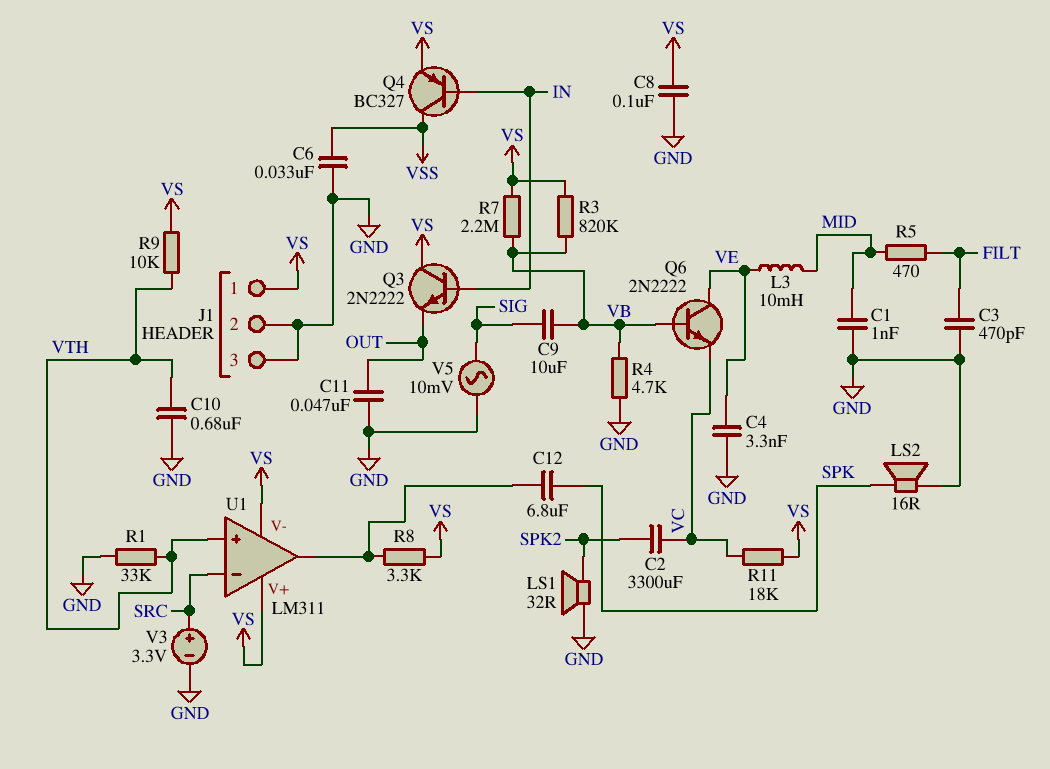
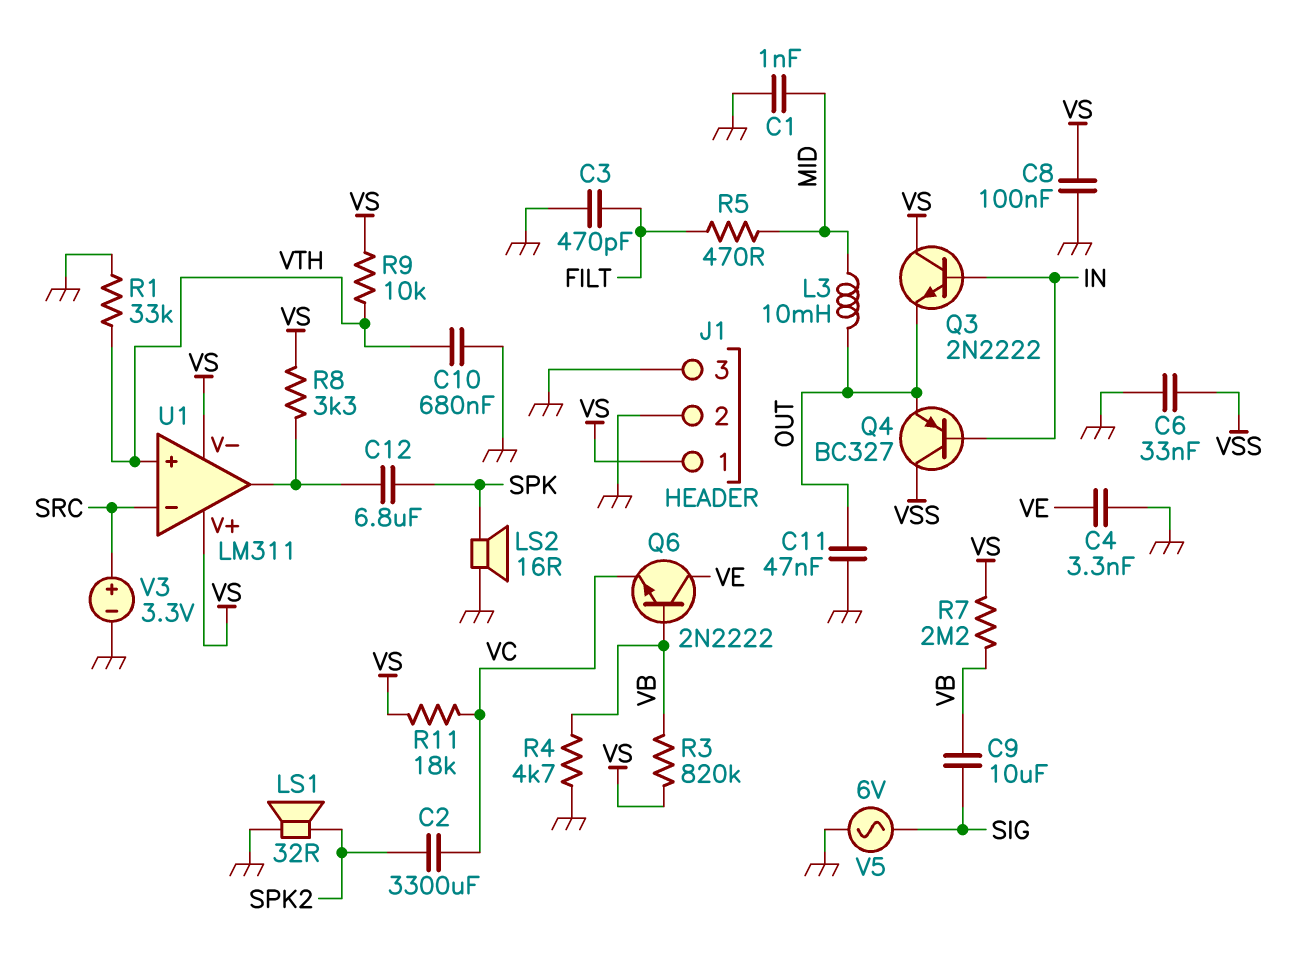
L3: 10mH (MID, VE) -> 10mH (MID, OUT)
Q4: PNP BC327 (B IN, C VSS, E VS) -> PNP BC327 (B IN, C VSS, E OUT)
V5: AC 10mV (GND, SIG) -> AC 6V (GND, SIG)

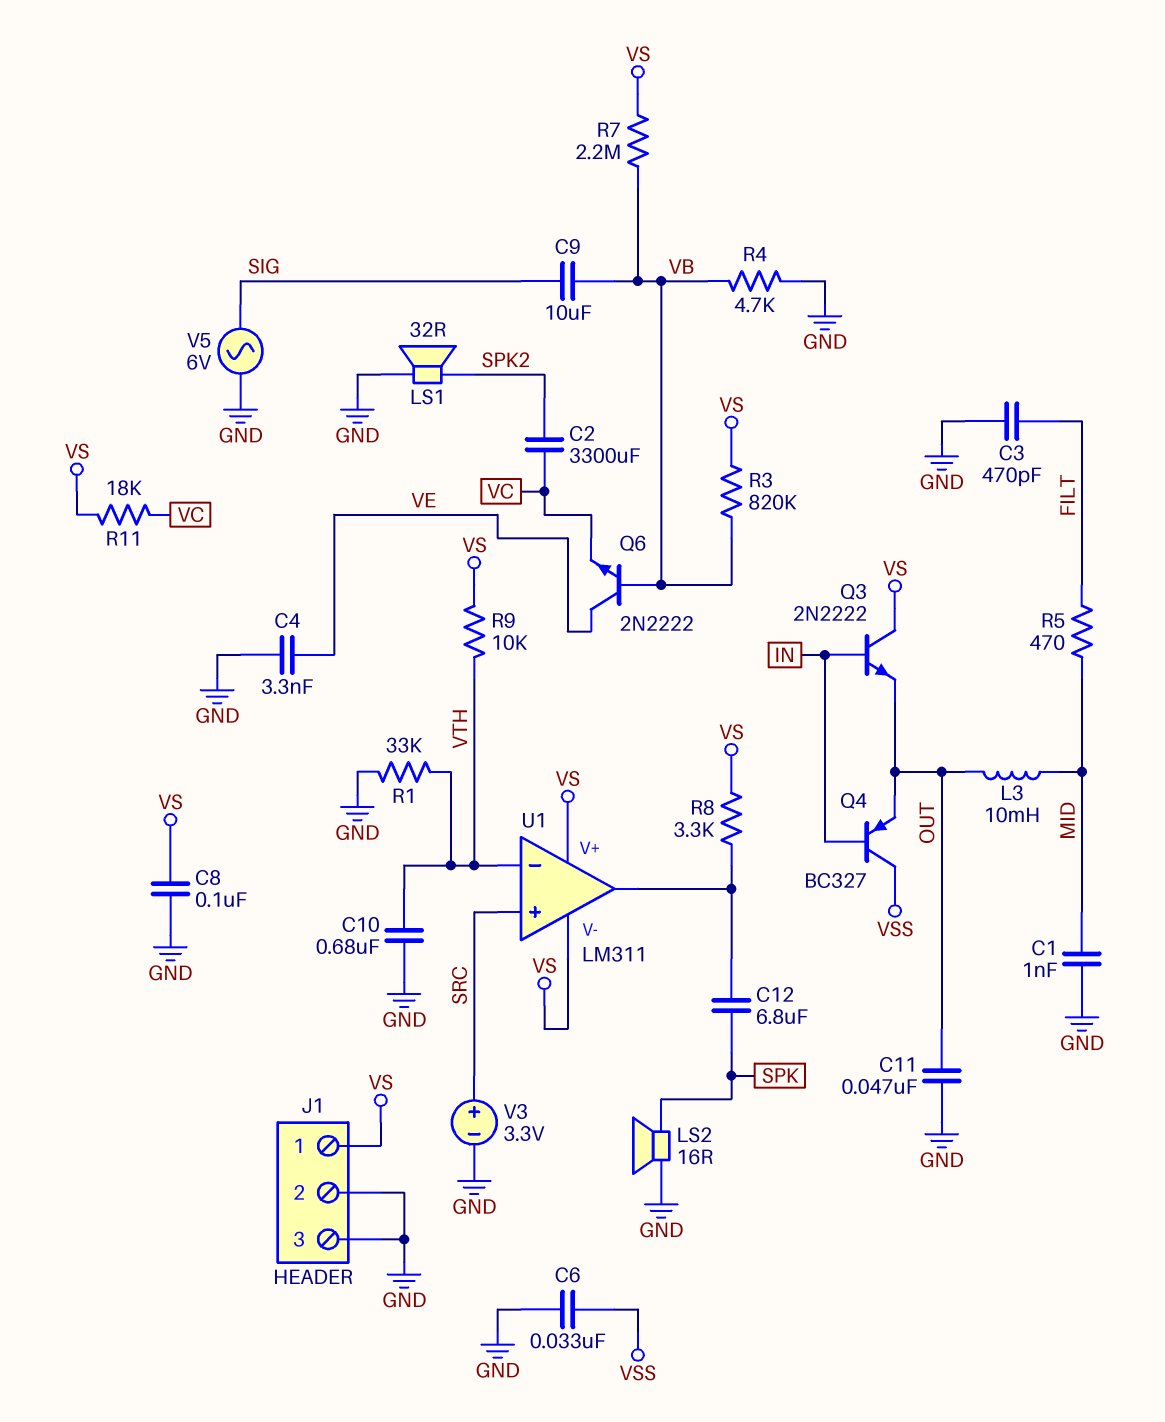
U1 pin in+: VTH -> SRC
U1 pin in-: SRC -> VTH

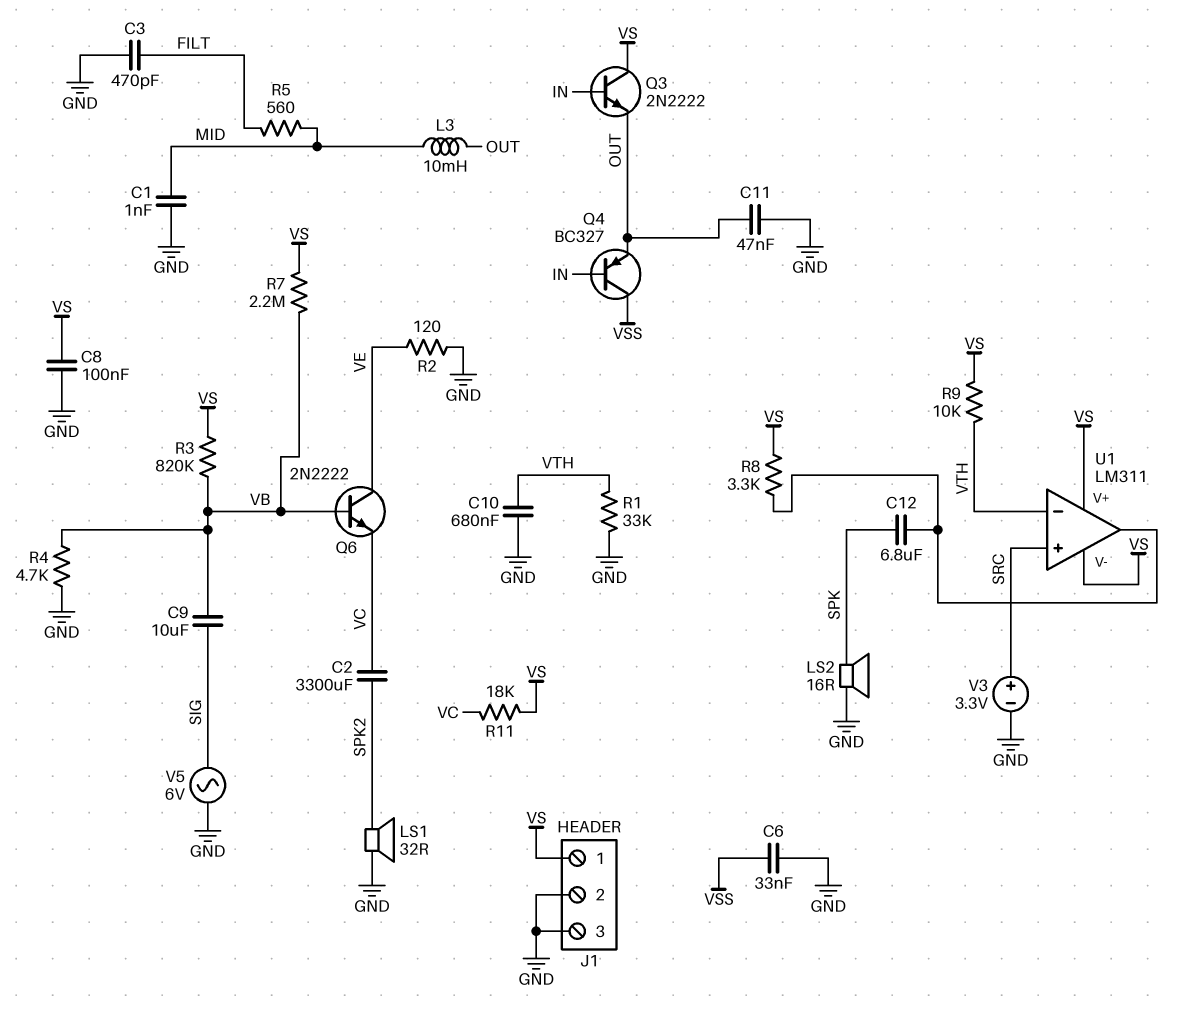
C4: 3.3nF (GND, VE) -> none
R2: none -> 120 (GND, VE)
R5: 470 (FILT, MID) -> 560 (FILT, MID)

